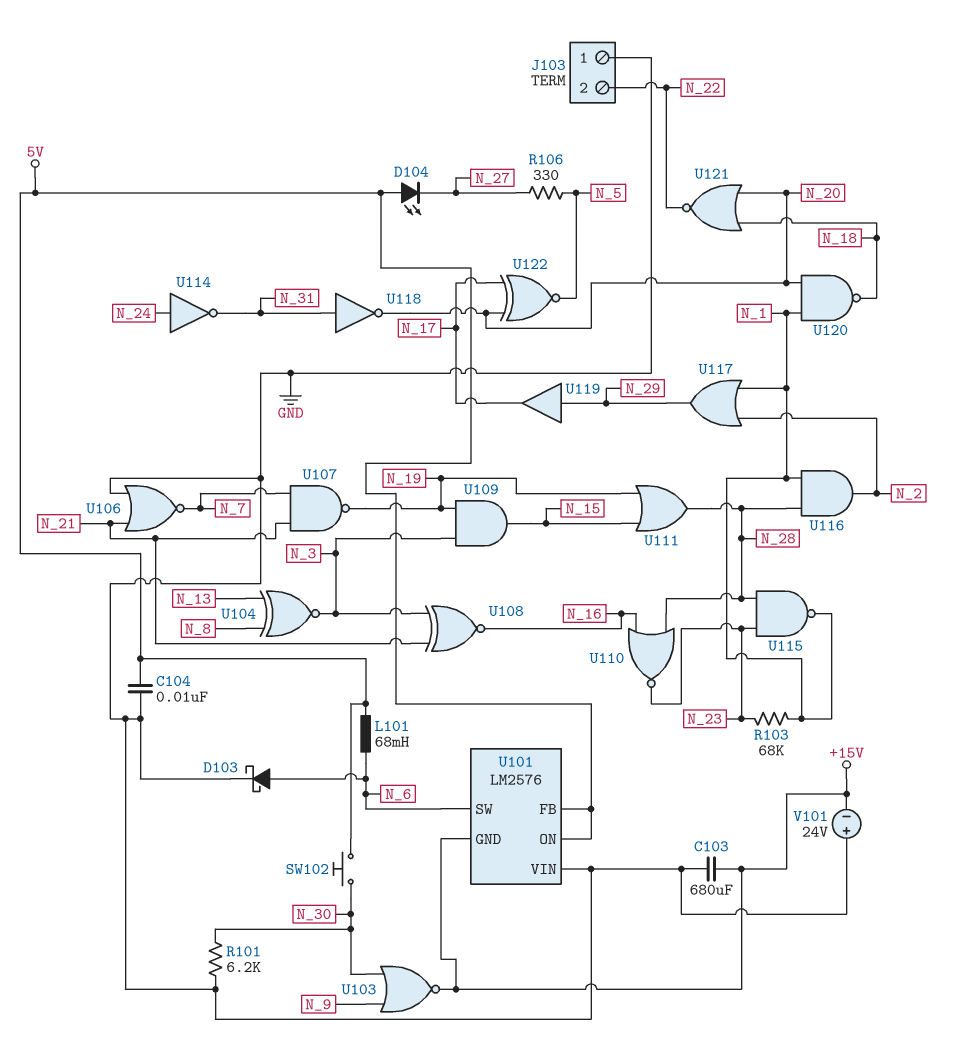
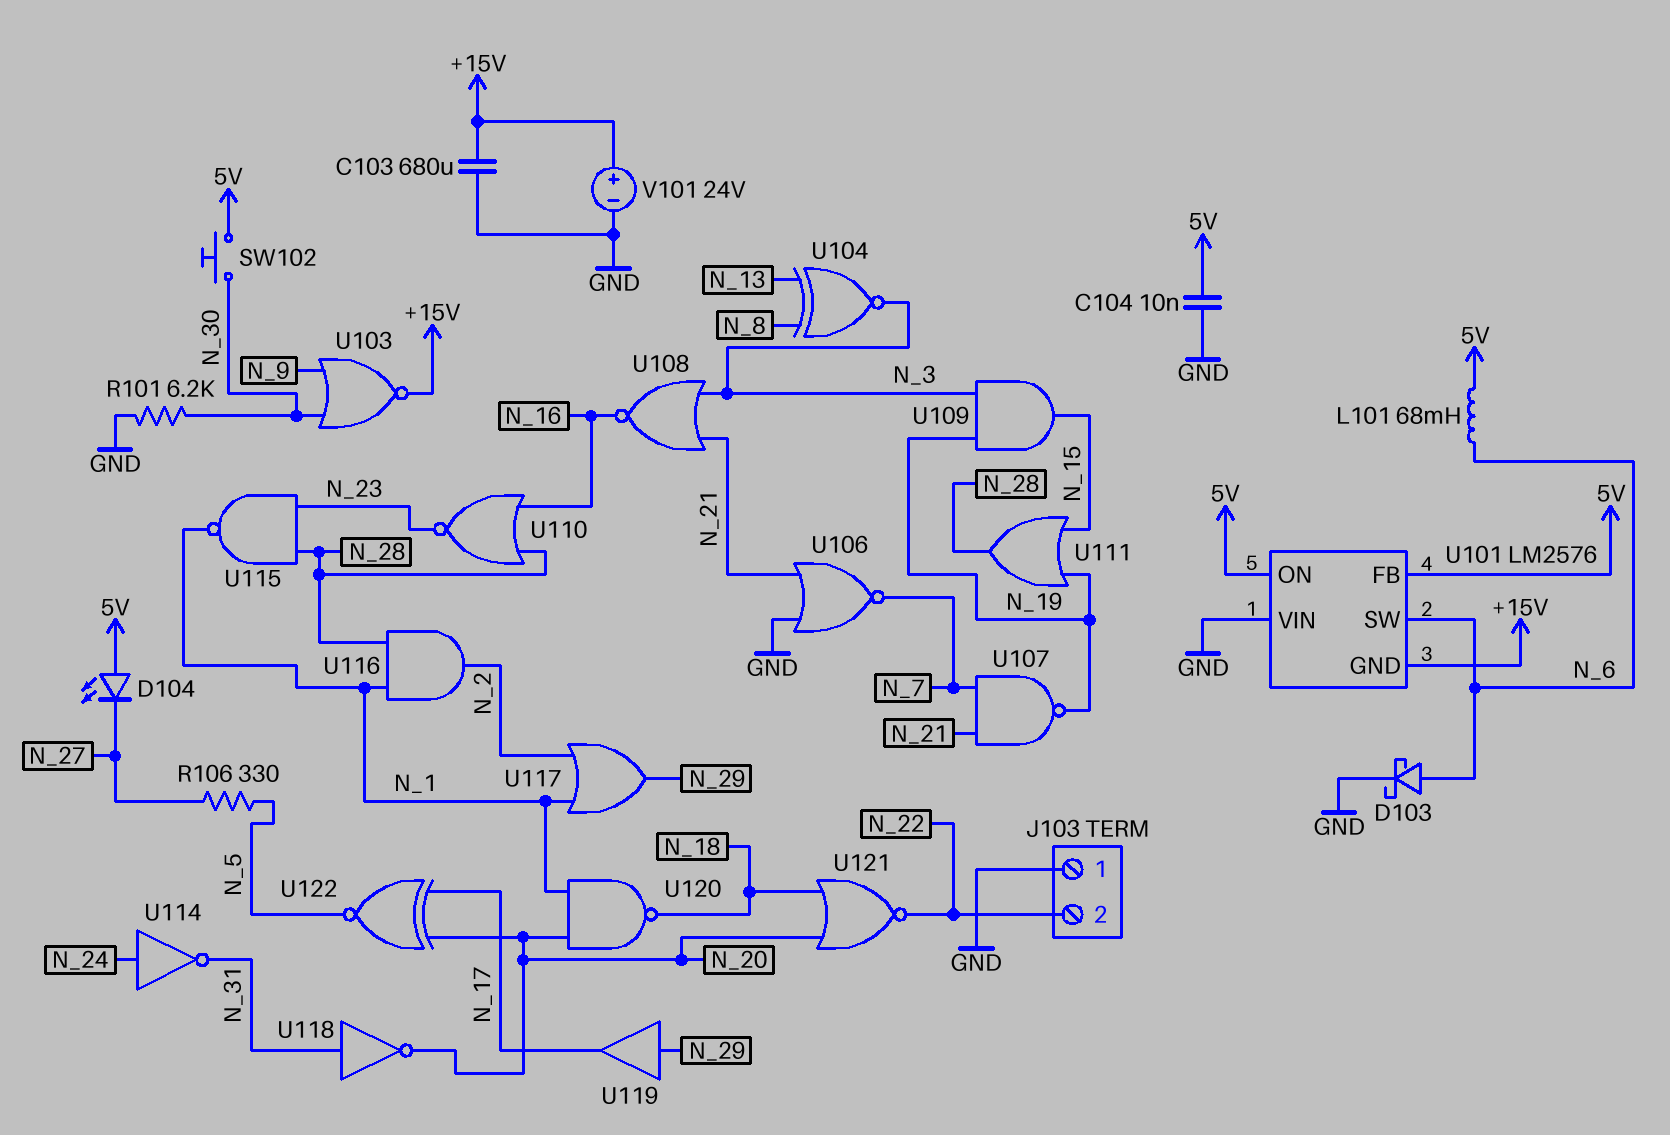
R103: 68k (N_1, N_23) -> none
U108: XNOR (in N_3, in N_21, out N_16) -> NOR (in N_3, in N_21, out N_16)
V101: 24V (plus GND, minus +15V) -> 24V (plus +15V, minus GND)

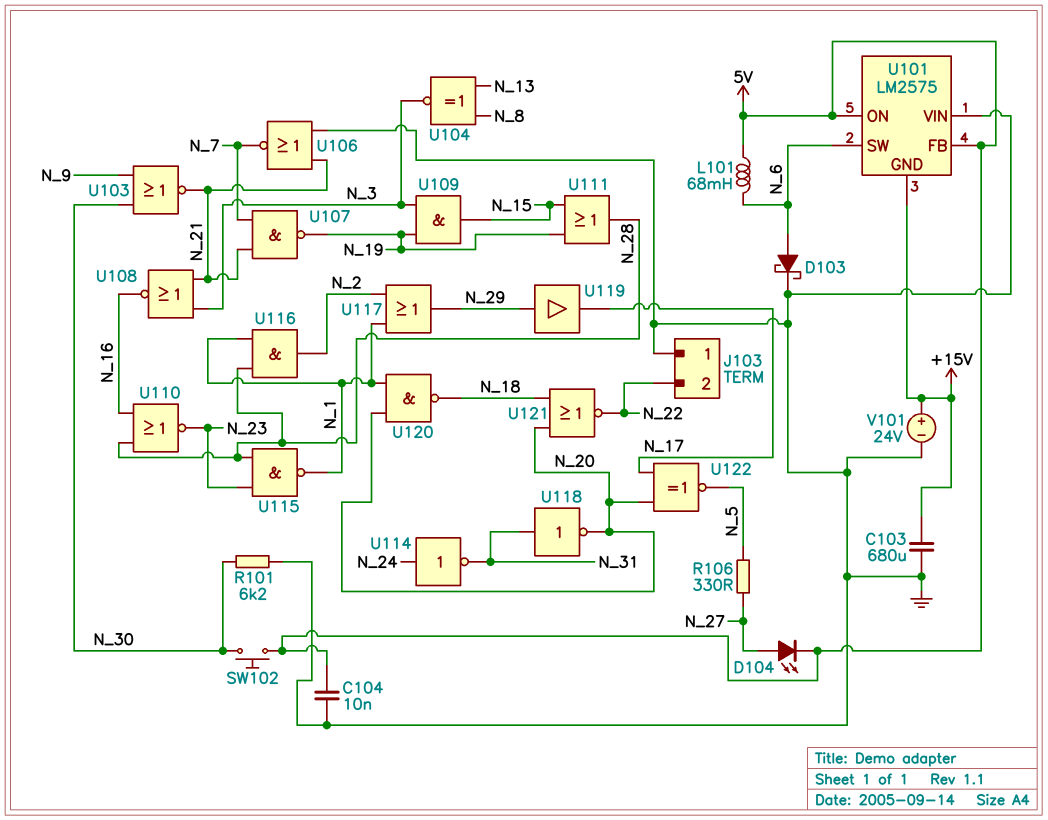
D104: LED (A 5V, K N_27) -> LED (A N_27, K 5V)
U101: LM2576 -> LM2575
U103: NOR (in N_9, in N_30, out +15V) -> NOR (in N_9, in N_30, out N_21)

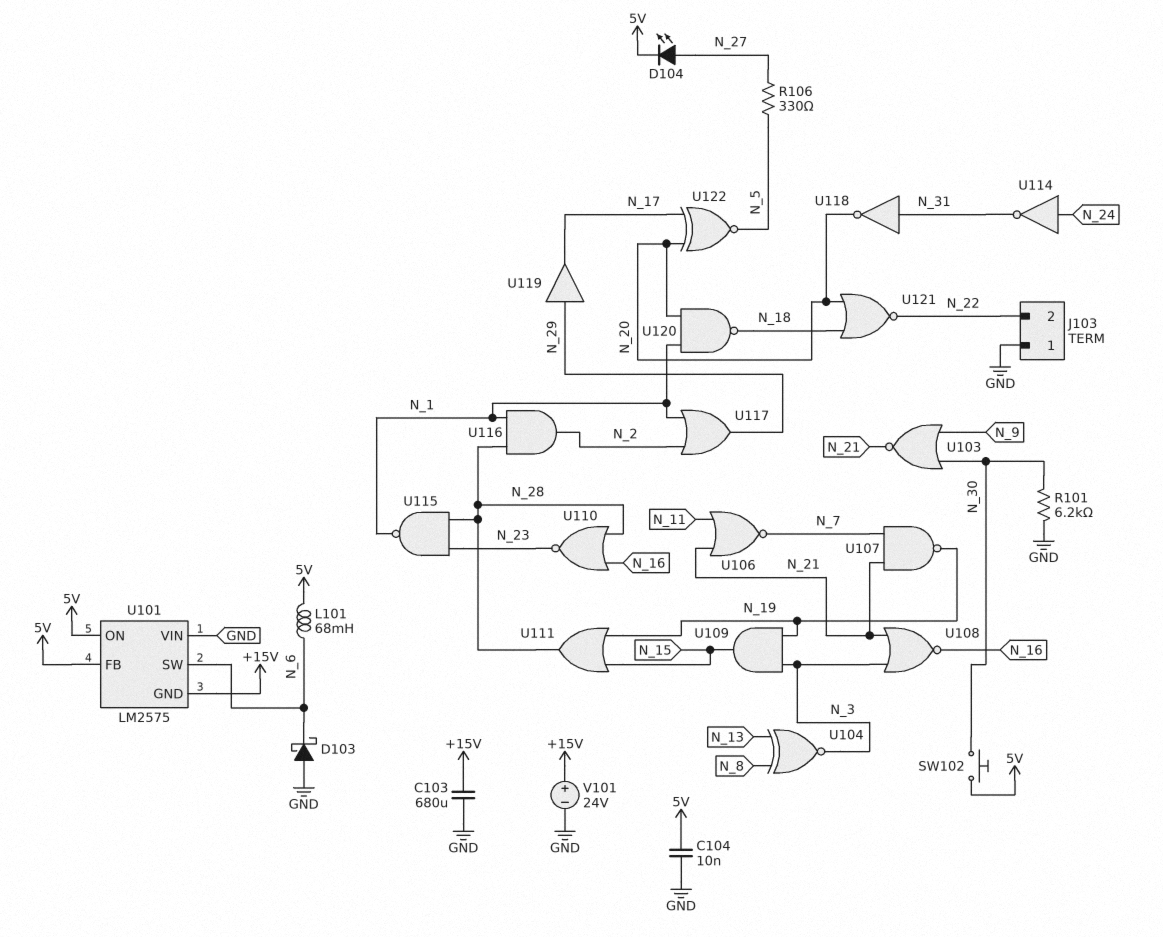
D103: schottky (A N_6, K GND) -> schottky (A GND, K N_6)
U106: NOR (in GND, in N_21, out N_7) -> NOR (in N_11, in N_21, out N_7)

